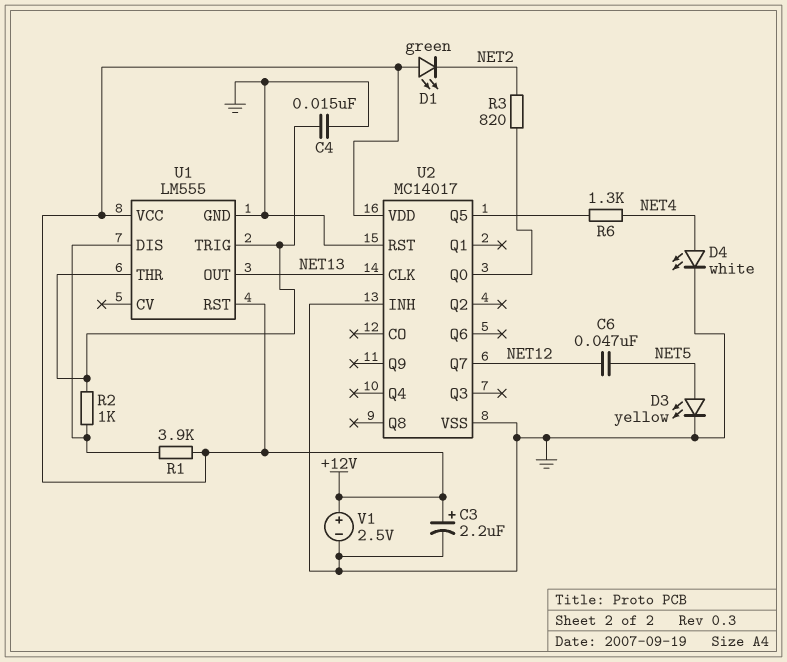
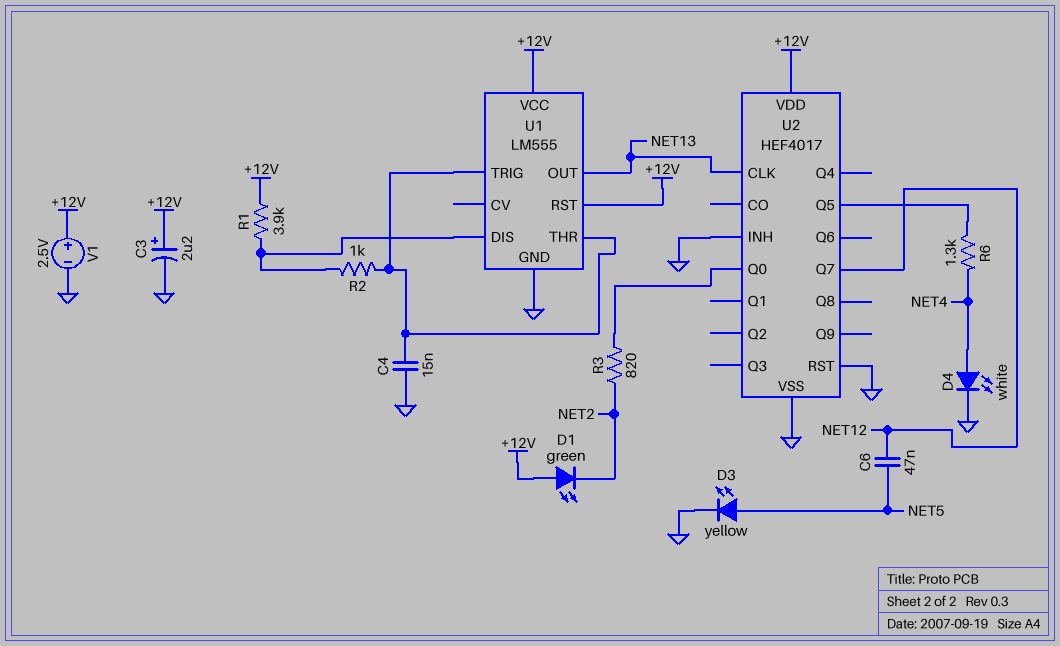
U2: MC14017 -> HEF4017

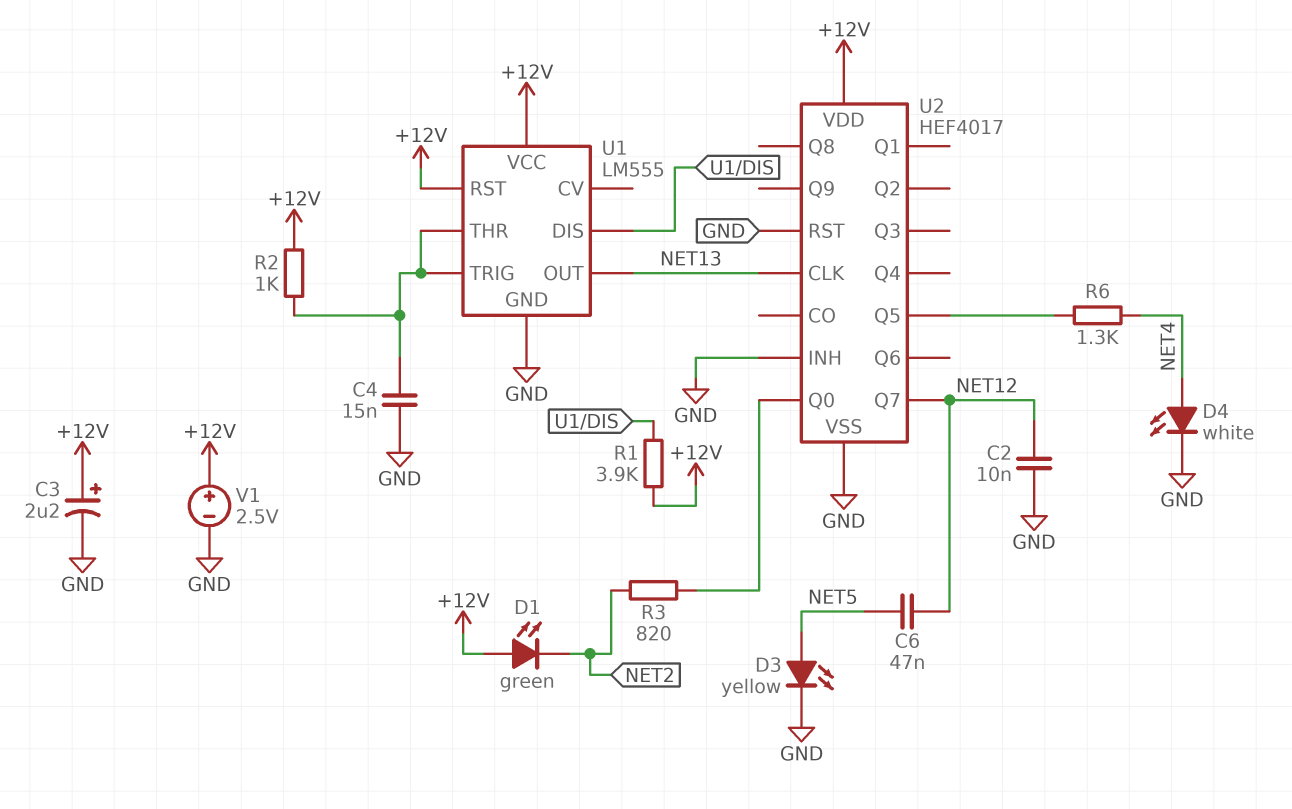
C2: none -> 10nF (GND, NET12)
R2: 1k (U1/DIS, U1/THR) -> 1k (+12V, U1/THR)

